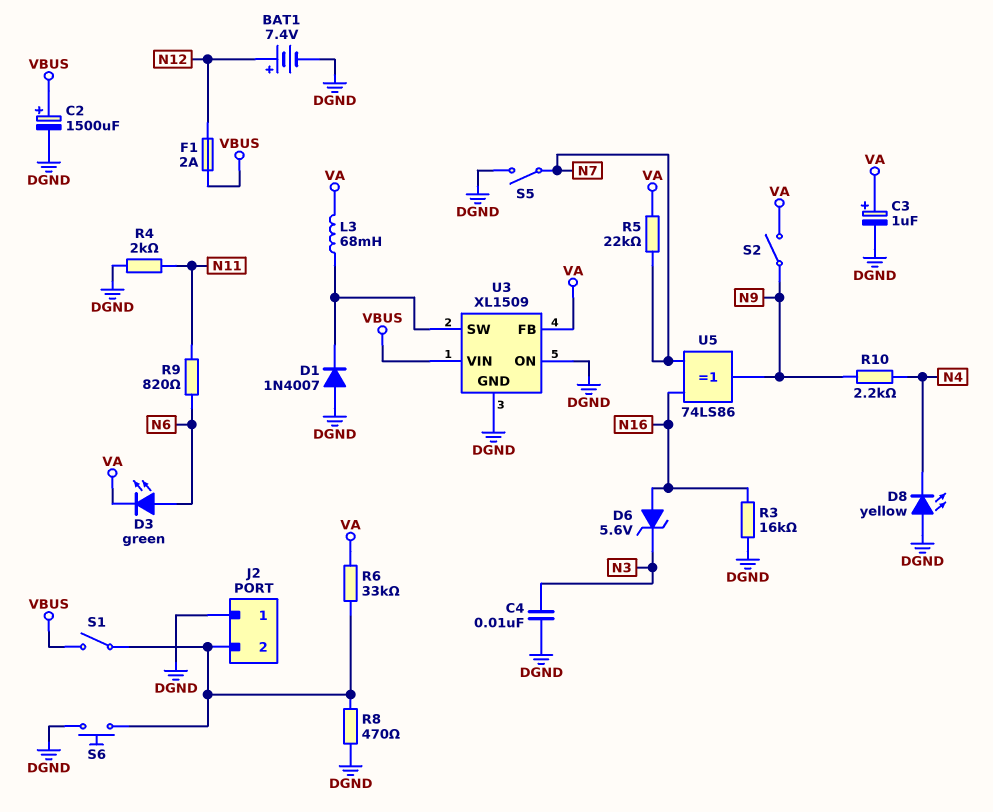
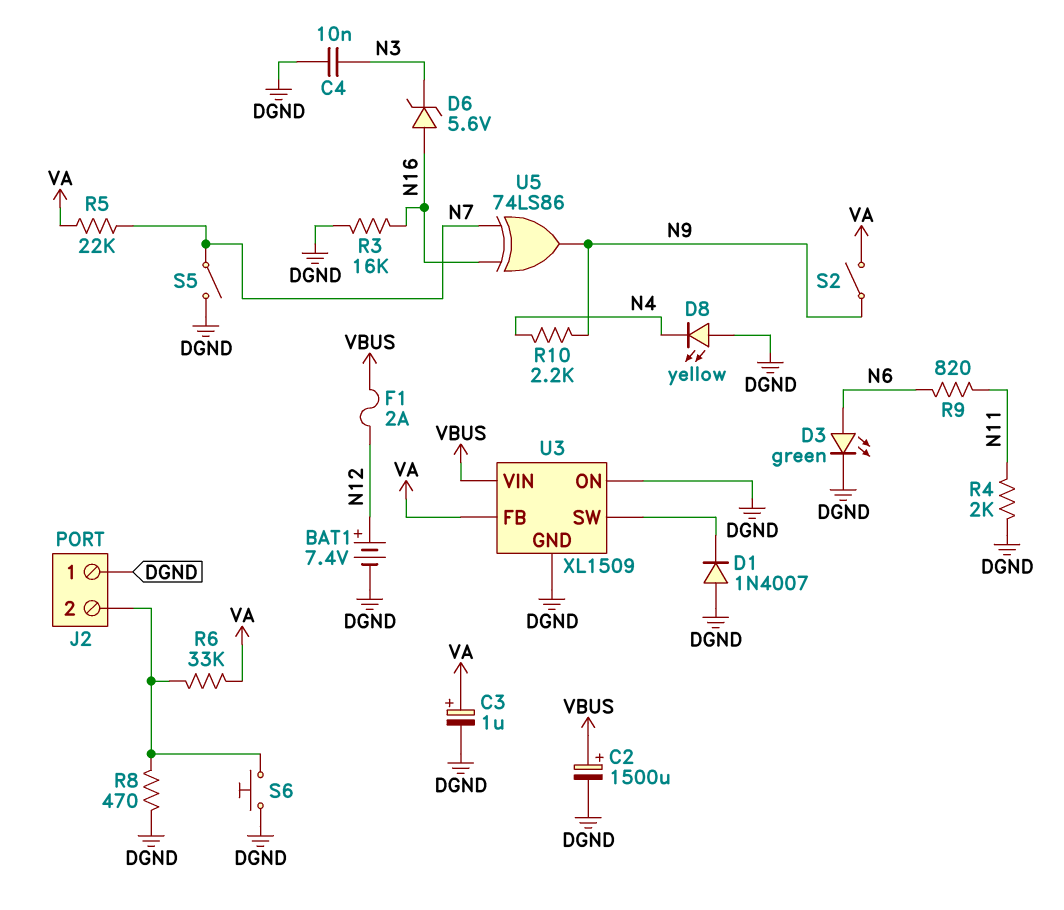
D3: LED green (A N6, K VA) -> LED green (A N6, K DGND)
L3: 68mH (U3/SW, VA) -> none
S1: switch (J2/2, VBUS) -> none

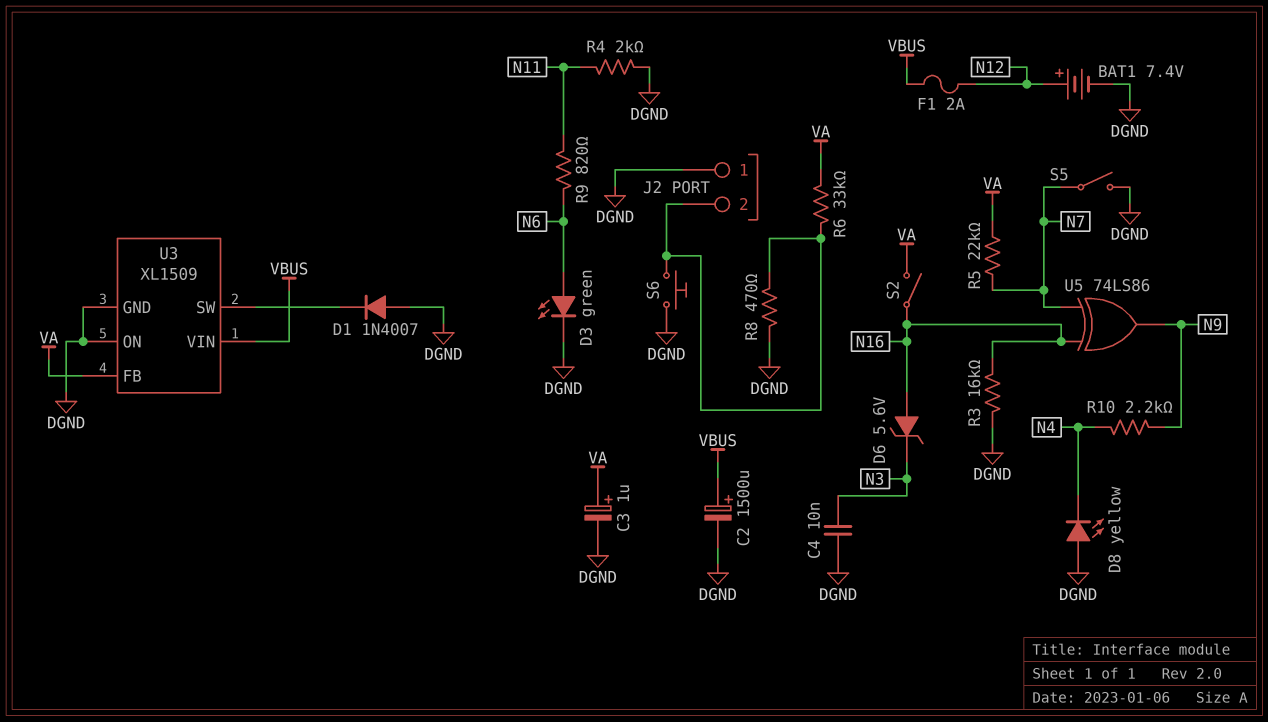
S2: switch (N9, VA) -> switch (N16, VA)

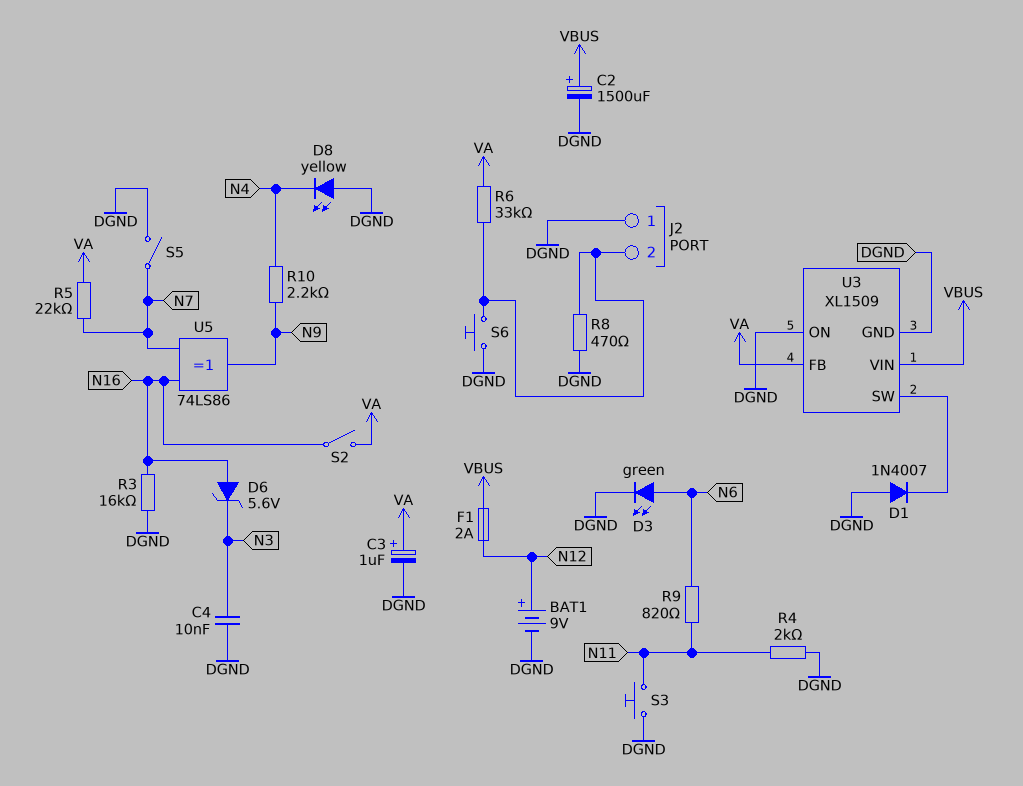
BAT1: 7.4V (plus N12, minus DGND) -> 9V (plus N12, minus DGND)
S3: none -> button (DGND, N11)

